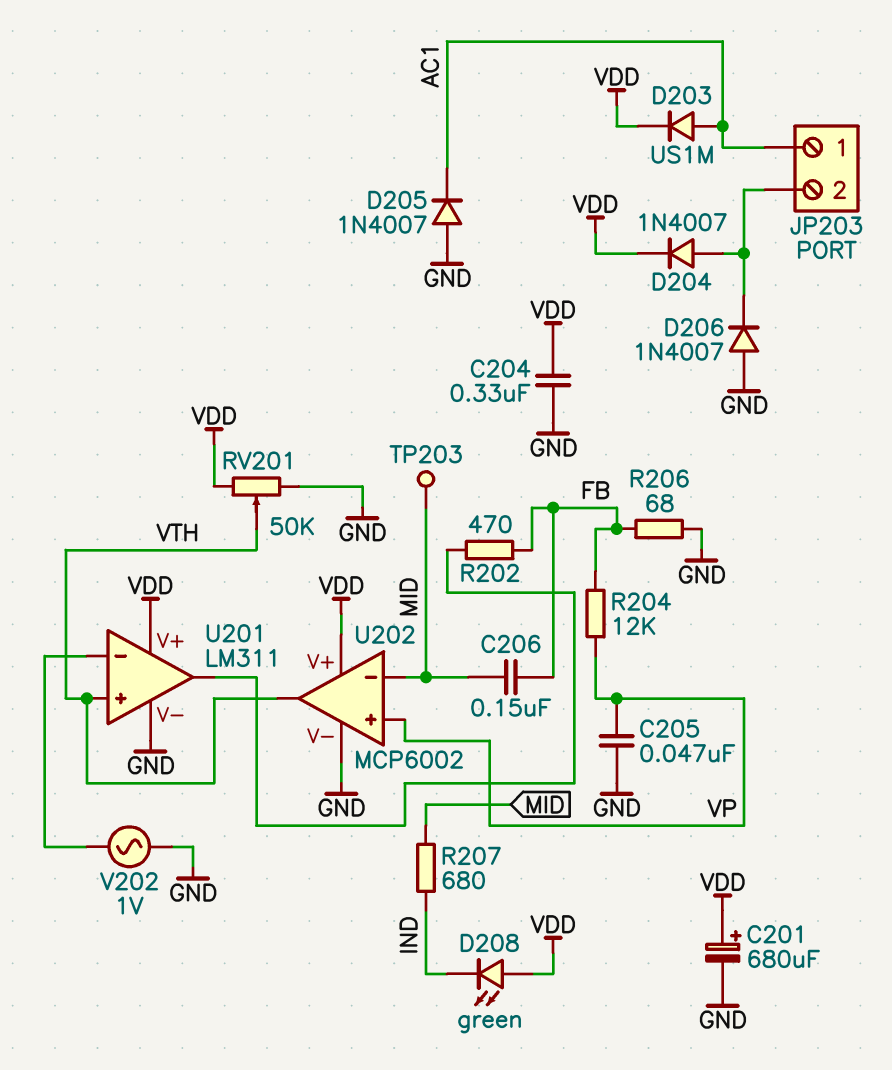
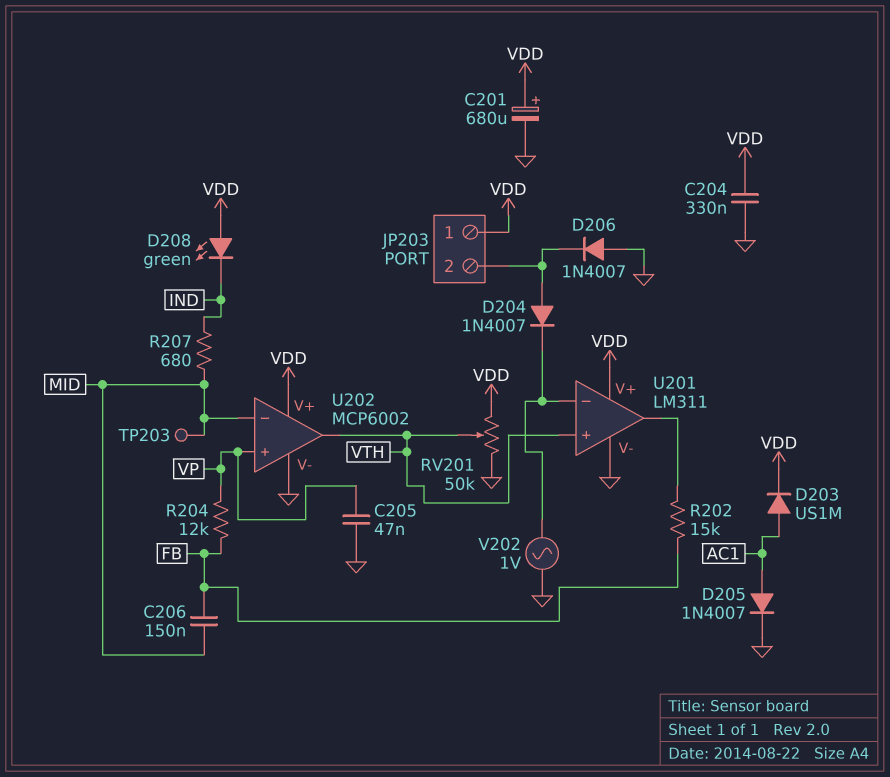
D204: diode 1N4007 (A JP203/2, K VDD) -> diode 1N4007 (A JP203/2, K U201/in-)
D205: diode 1N4007 (A GND, K AC1) -> diode 1N4007 (A AC1, K GND)
JP203 pin 1: AC1 -> VDD
R202: 470 (FB, U201/out) -> 15k (FB, U201/out)
R206: 68 (FB, GND) -> none

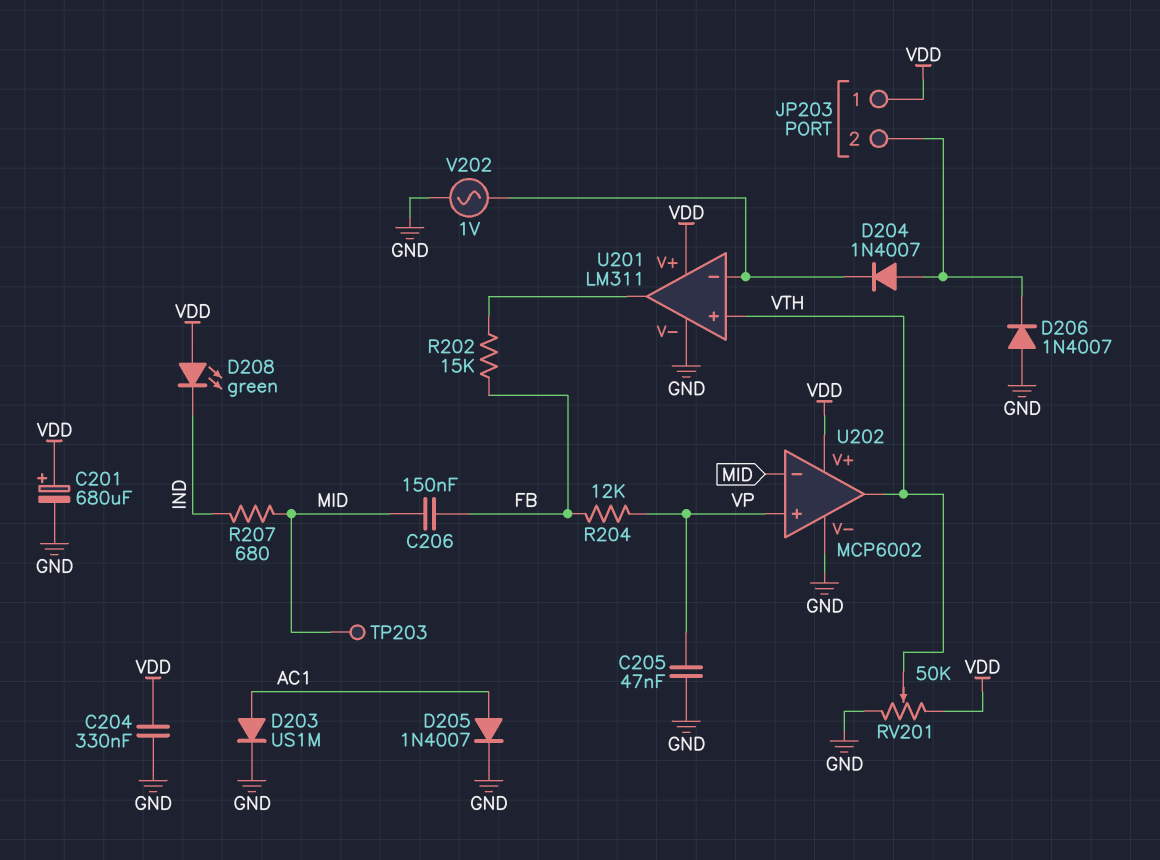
D203: diode US1M (A AC1, K VDD) -> diode US1M (A AC1, K GND)

